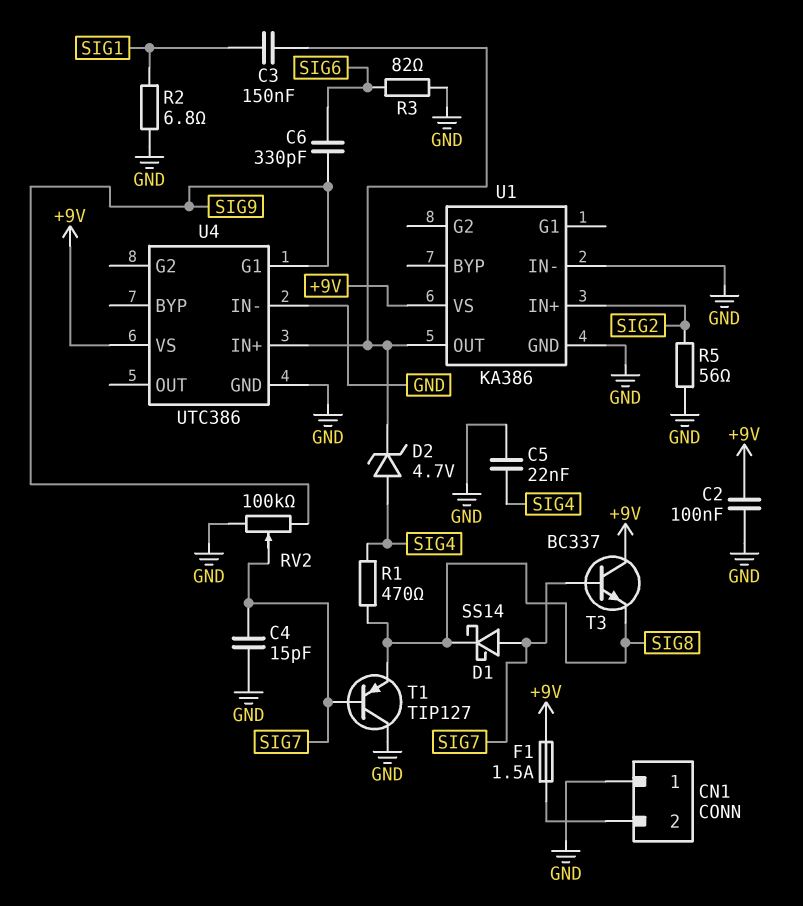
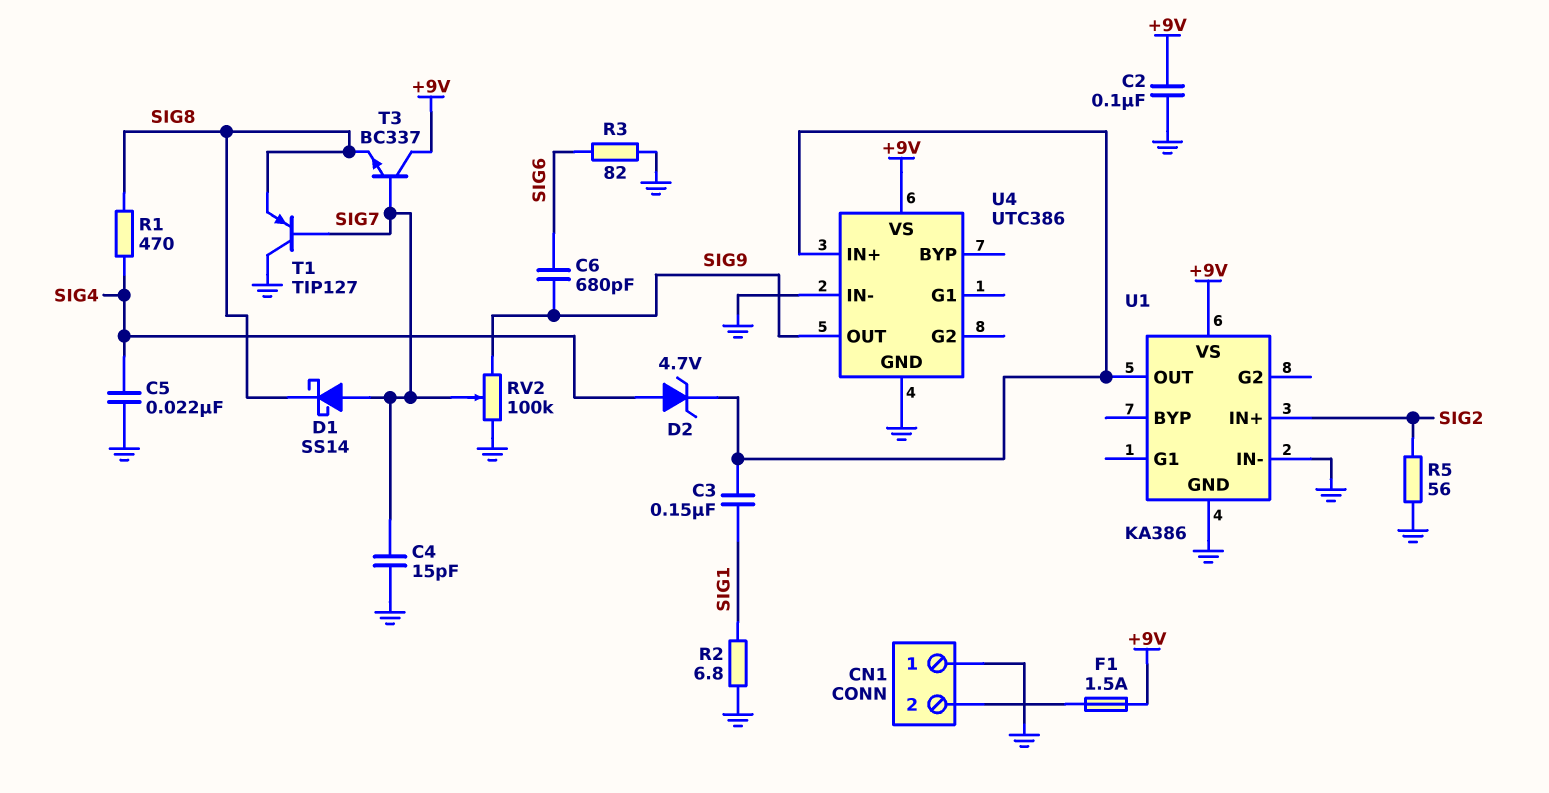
C6: 330pF (SIG6, SIG9) -> 680pF (SIG6, SIG9)
U4 pin G1: SIG9 -> none
U4 pin OUT: none -> SIG9

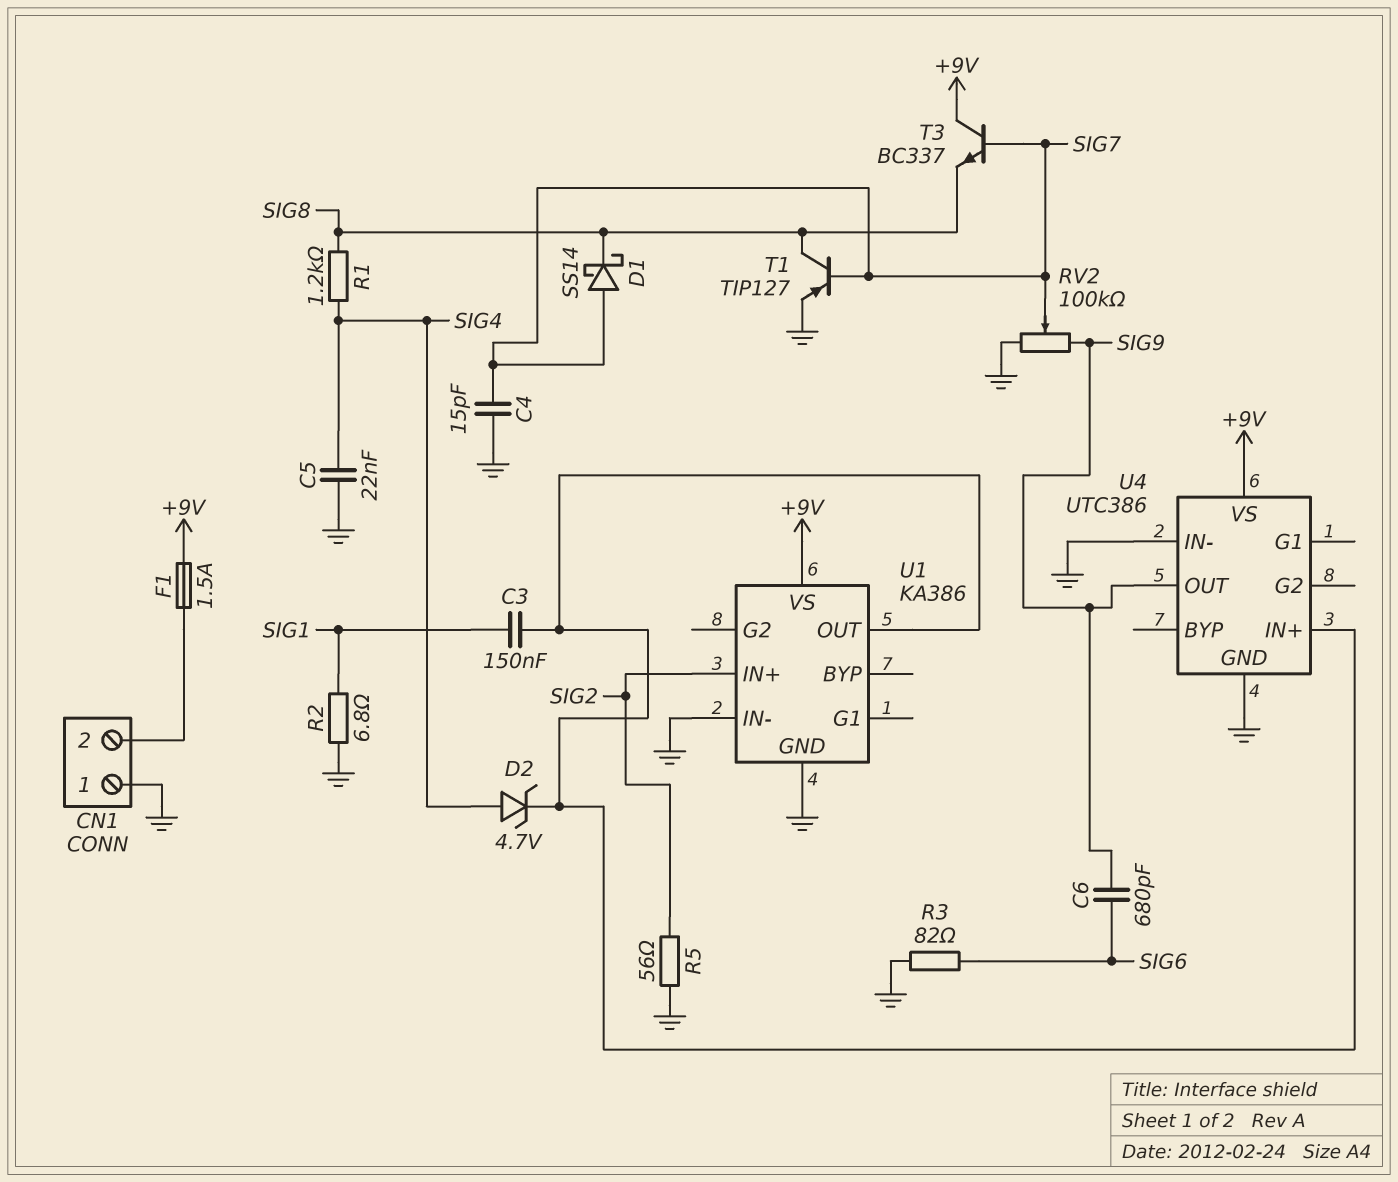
C2: 100nF (+9V, GND) -> none
R1: 470 (SIG4, SIG8) -> 1.2k (SIG4, SIG8)
T1: PNP TIP127 (B SIG7, C GND, E SIG8) -> PNP TIP127 (B SIG7, C SIG8, E GND)

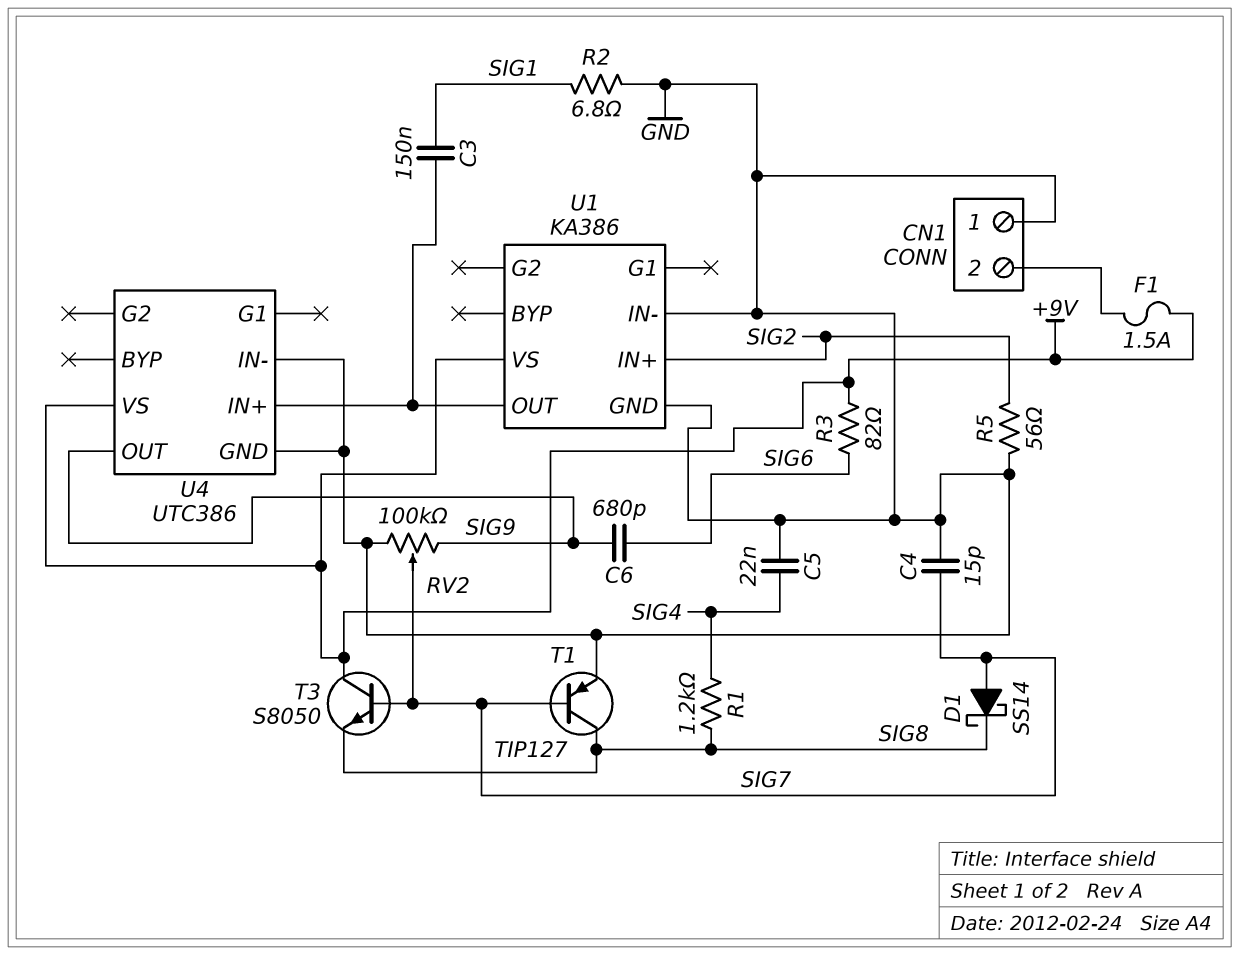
D2: zener 4.7V (A SIG4, K U1/OUT) -> none
R3: 82 (GND, SIG6) -> 82 (+9V, SIG6)
T3: NPN BC337 (B SIG7, C +9V, E SIG8) -> NPN S8050 (B SIG7, C +9V, E SIG8)

